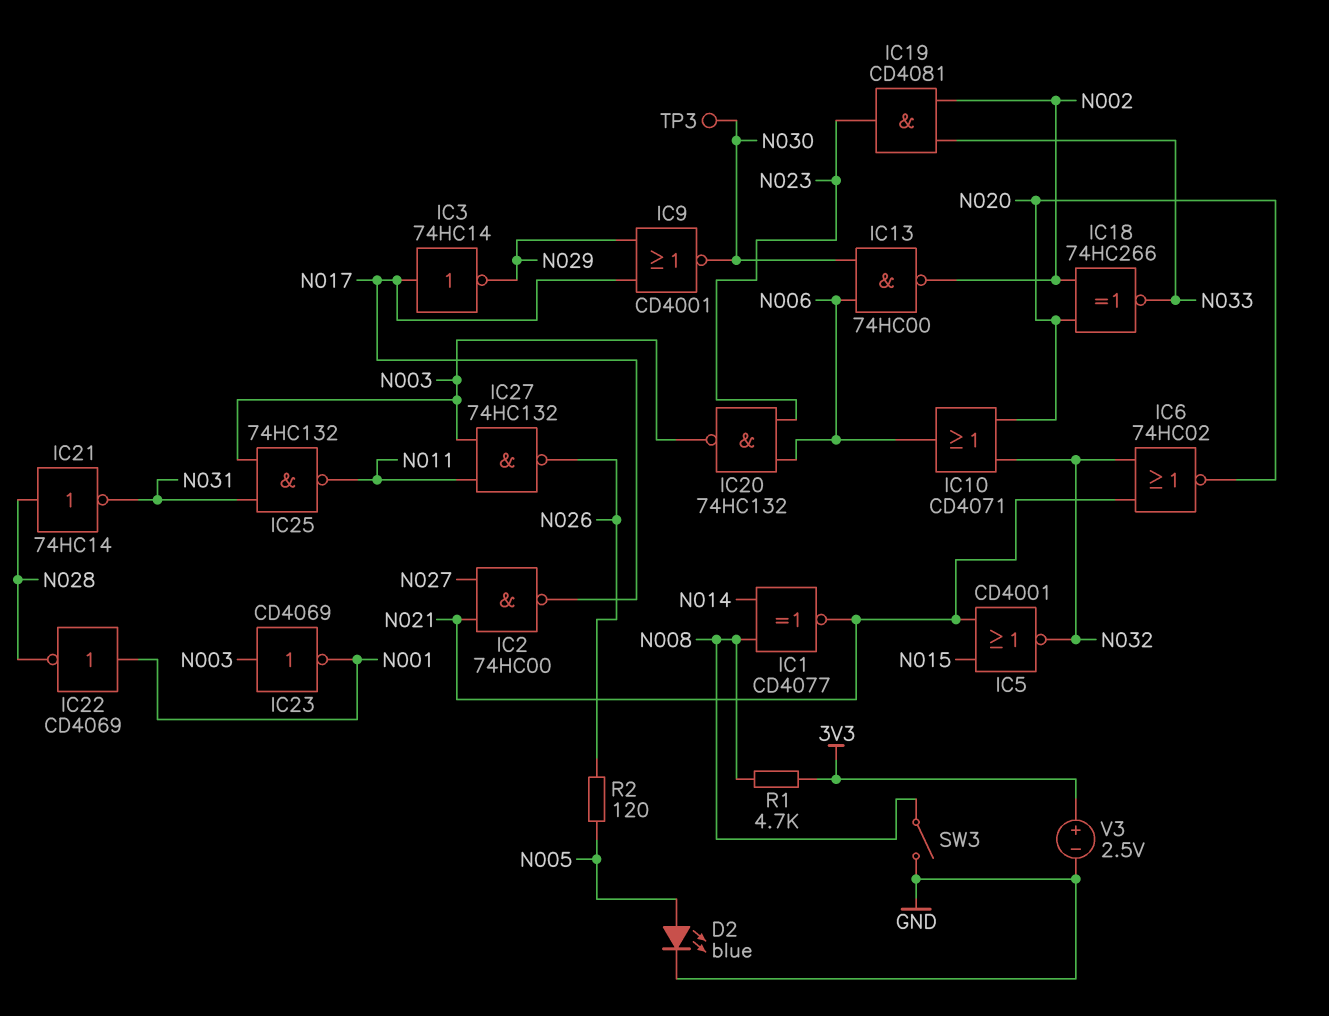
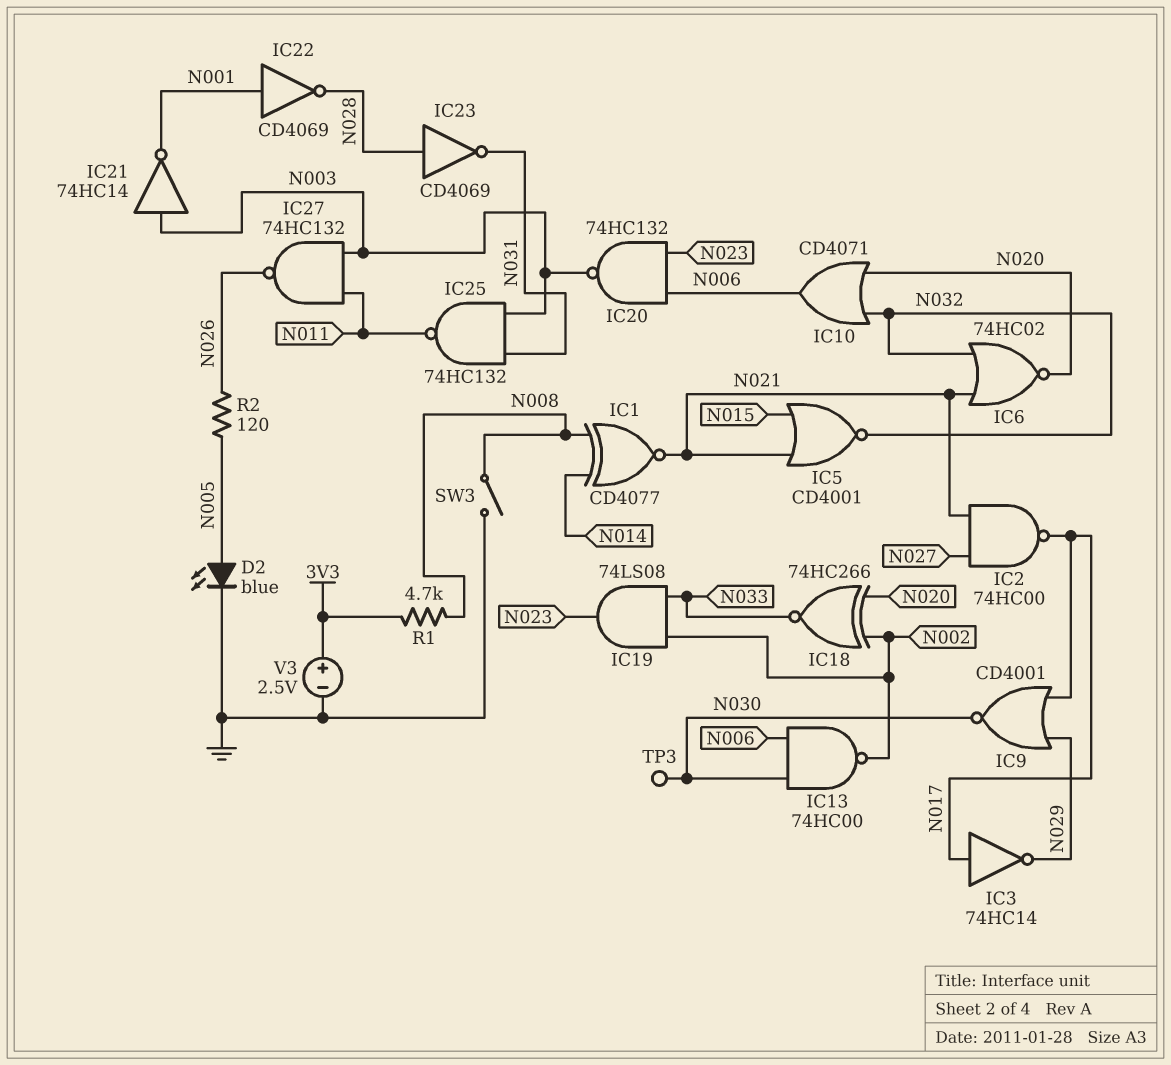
IC19: AND CD4081 (in N002, in N033, out N023) -> AND 74LS08 (in N002, in N033, out N023)
IC21: NOT 74HC14 (in N028, out N031) -> NOT 74HC14 (in N003, out N001)
IC23: NOT CD4069 (in N003, out N001) -> NOT CD4069 (in N028, out N031)

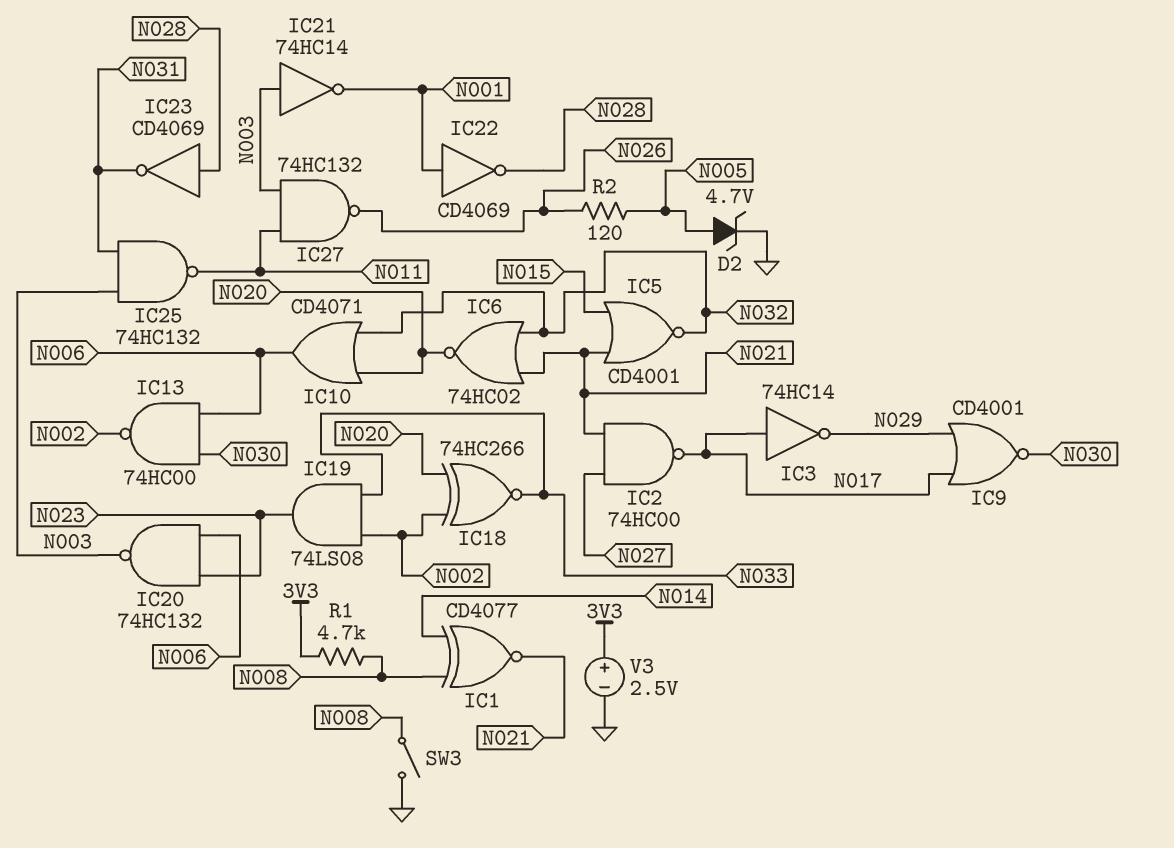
D2: LED blue (A N005, K GND) -> zener 4.7V (A N005, K GND)
TP3: test point (N030) -> none

